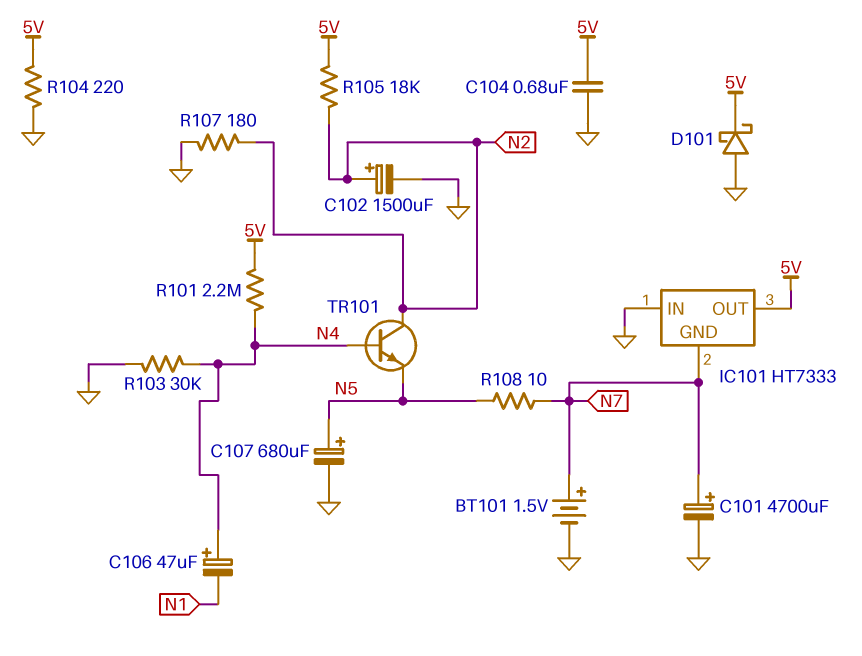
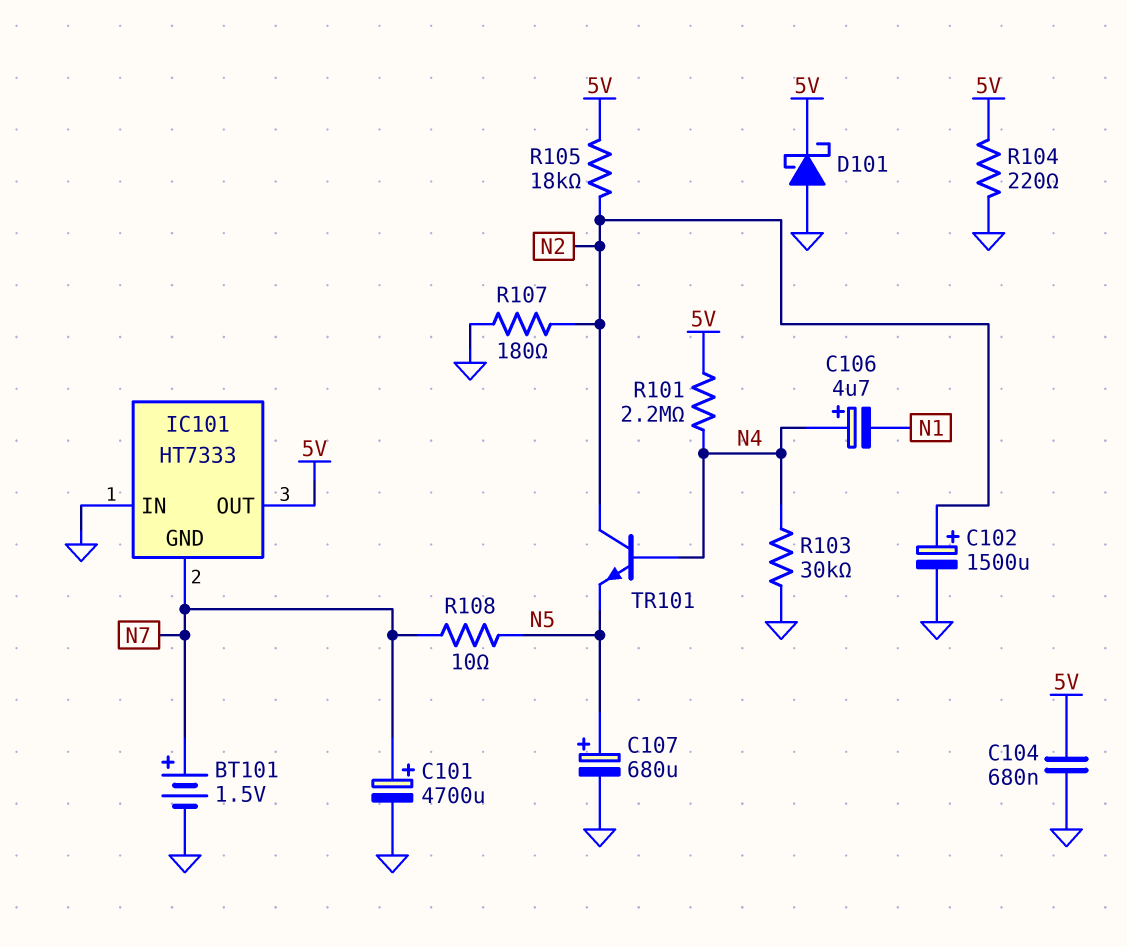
C106: 47uF (plus N4, minus N1) -> 4.7uF (plus N4, minus N1)

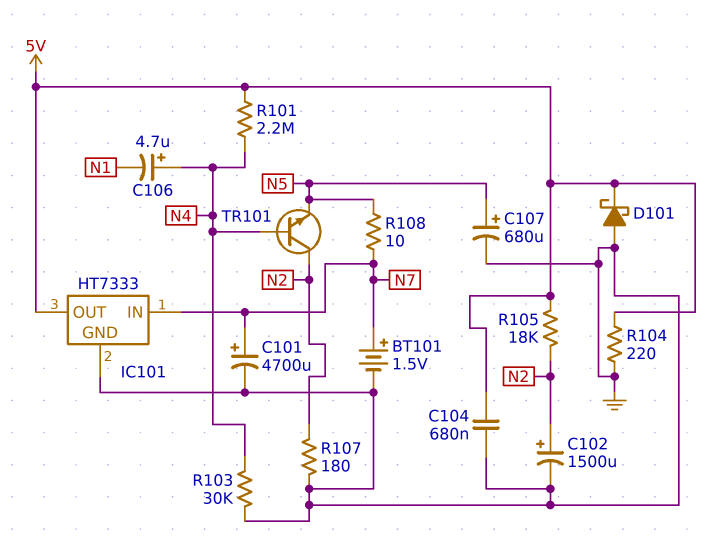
IC101 pin GND: N7 -> GND
IC101 pin IN: GND -> N7

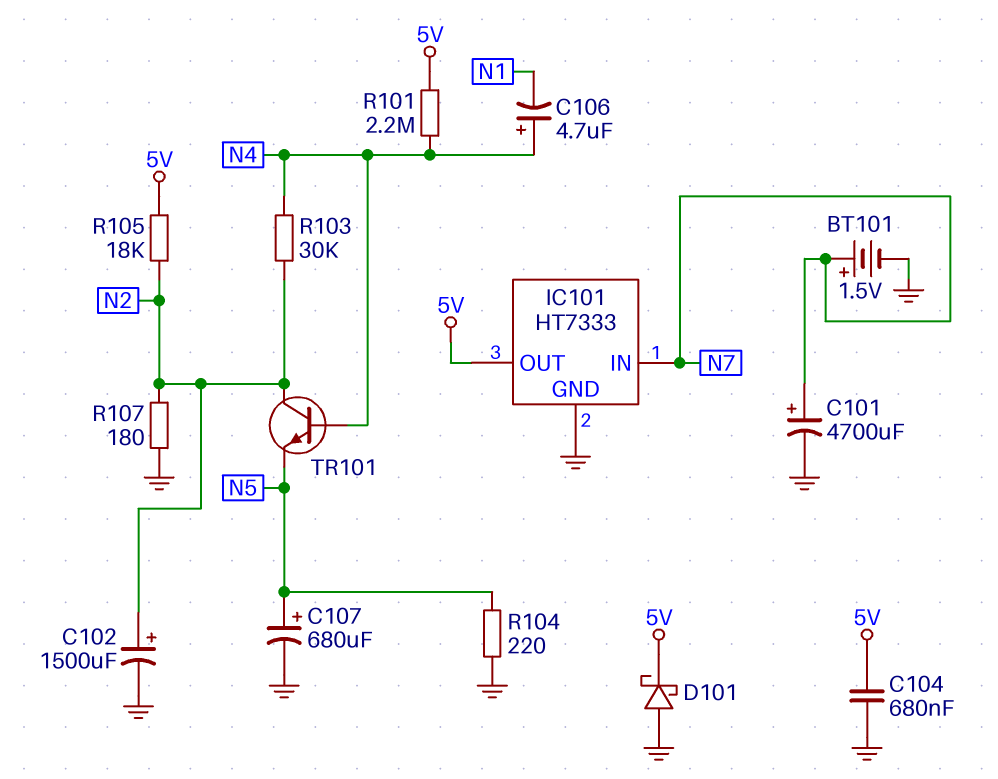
R103: 30k (GND, N4) -> 30k (N2, N4)
R104: 220 (5V, GND) -> 220 (GND, N5)
R108: 10 (N5, N7) -> none

